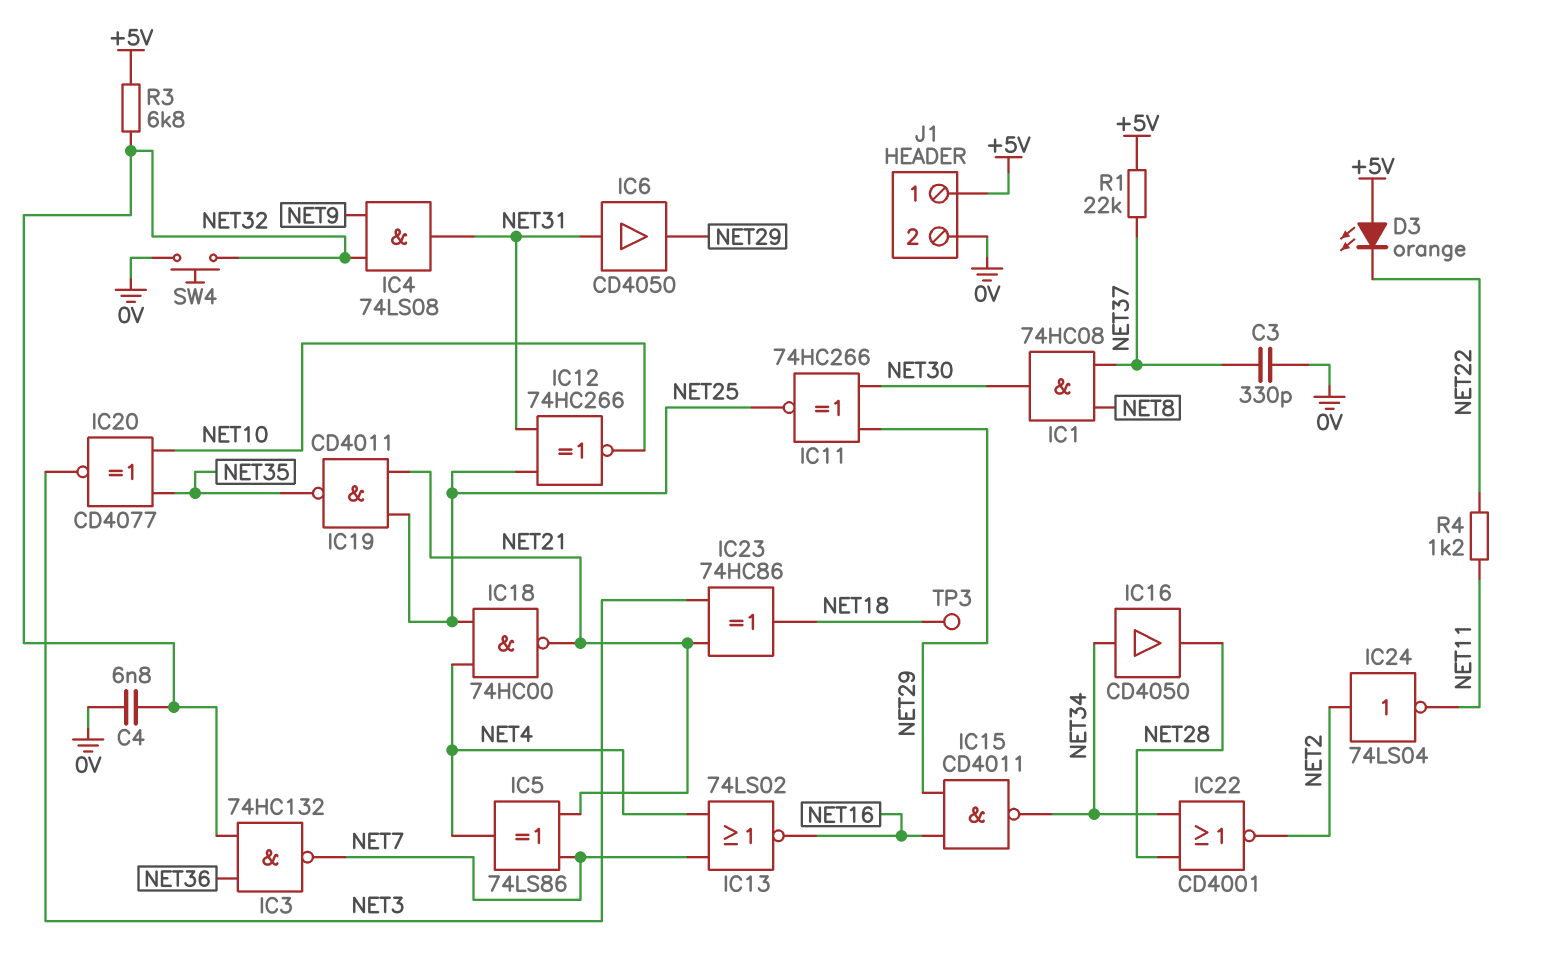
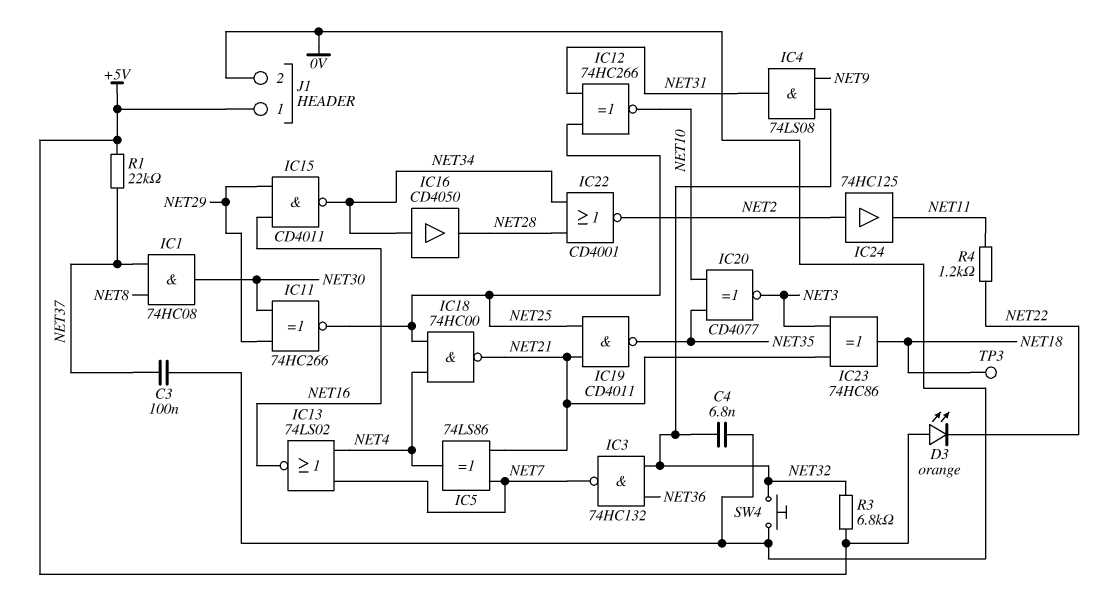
C3: 330pF (0V, NET37) -> 100nF (0V, NET37)
IC6: buffer CD4050 (in NET31, out NET29) -> none
IC24: NOT 74LS04 (in NET2, out NET11) -> buffer 74HC125 (in NET2, out NET11)

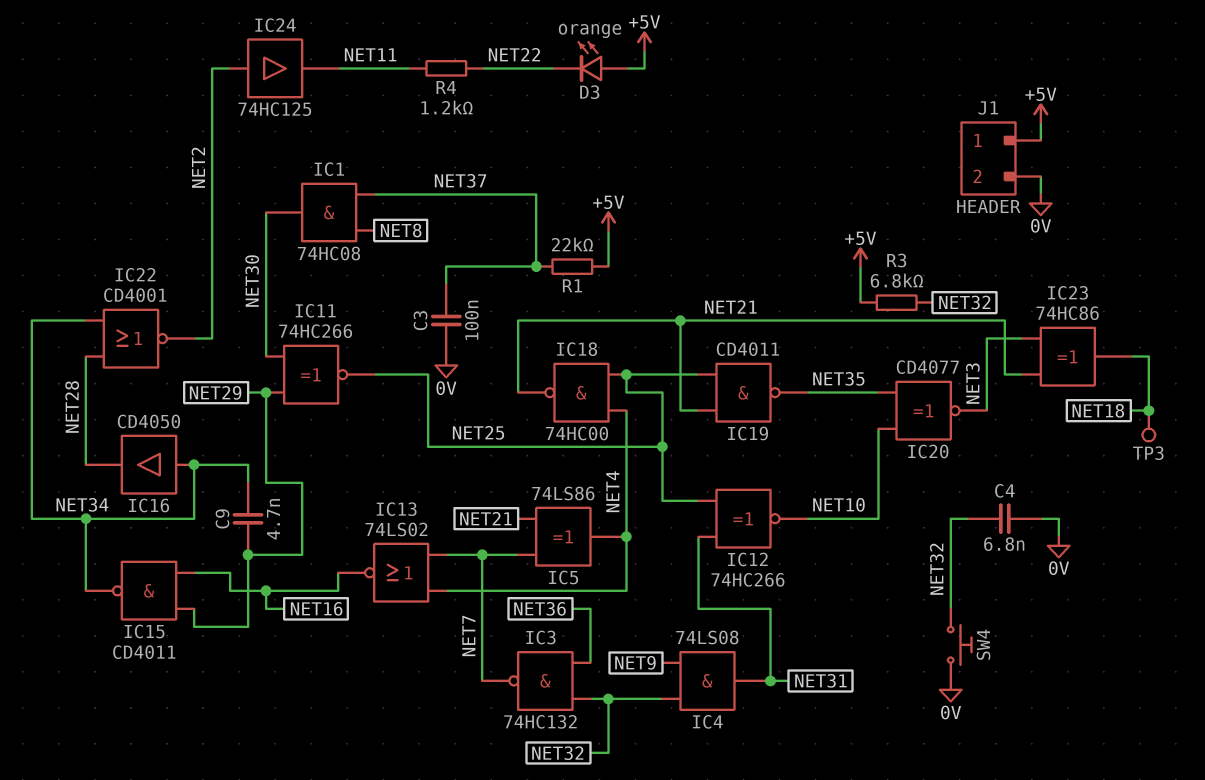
C9: none -> 4.7nF (NET29, NET34)

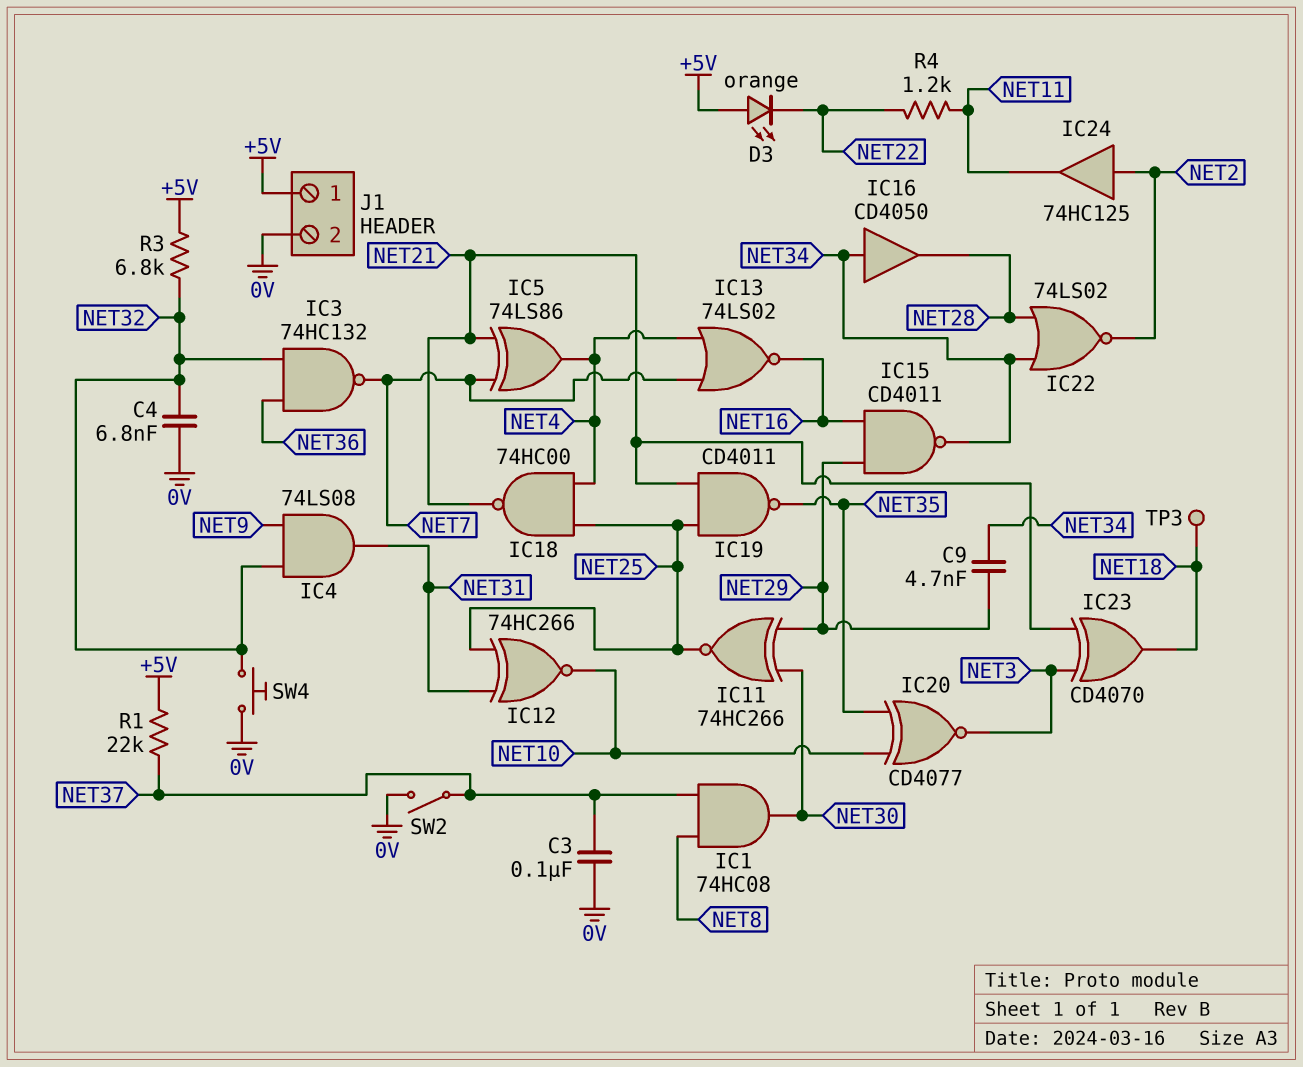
IC22: NOR CD4001 (in NET28, in NET34, out NET2) -> NOR 74LS02 (in NET28, in NET34, out NET2)
IC23: XOR 74HC86 (in NET3, in NET21, out NET18) -> XOR CD4070 (in NET3, in NET21, out NET18)
SW2: none -> switch (0V, NET37)

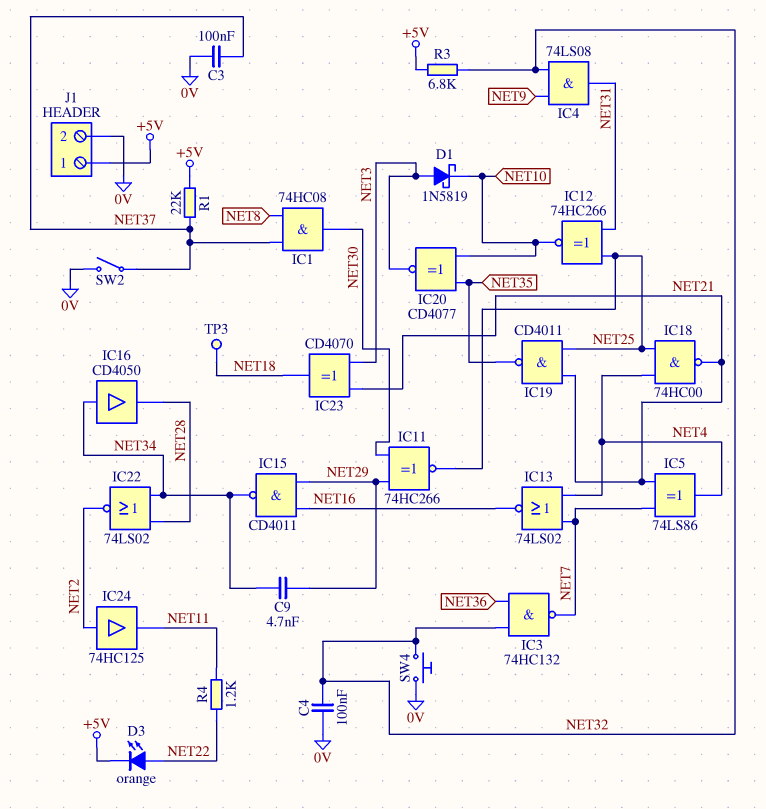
C4: 6.8nF (0V, NET32) -> 100nF (0V, NET32)
D1: none -> schottky 1N5819 (A NET3, K NET10)
D3: LED orange (A +5V, K NET22) -> LED orange (A NET22, K +5V)

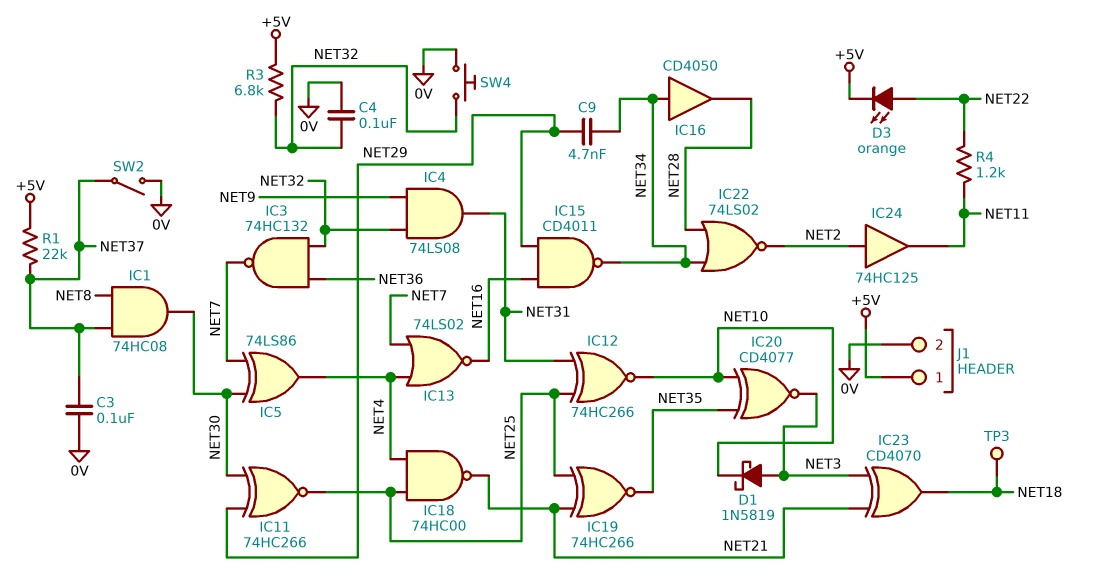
IC5: XOR 74LS86 (in NET7, in NET21, out NET4) -> XOR 74LS86 (in NET7, in NET30, out NET4)
IC19: NAND CD4011 (in NET21, in NET25, out NET35) -> XNOR 74HC266 (in NET21, in NET25, out NET35)

